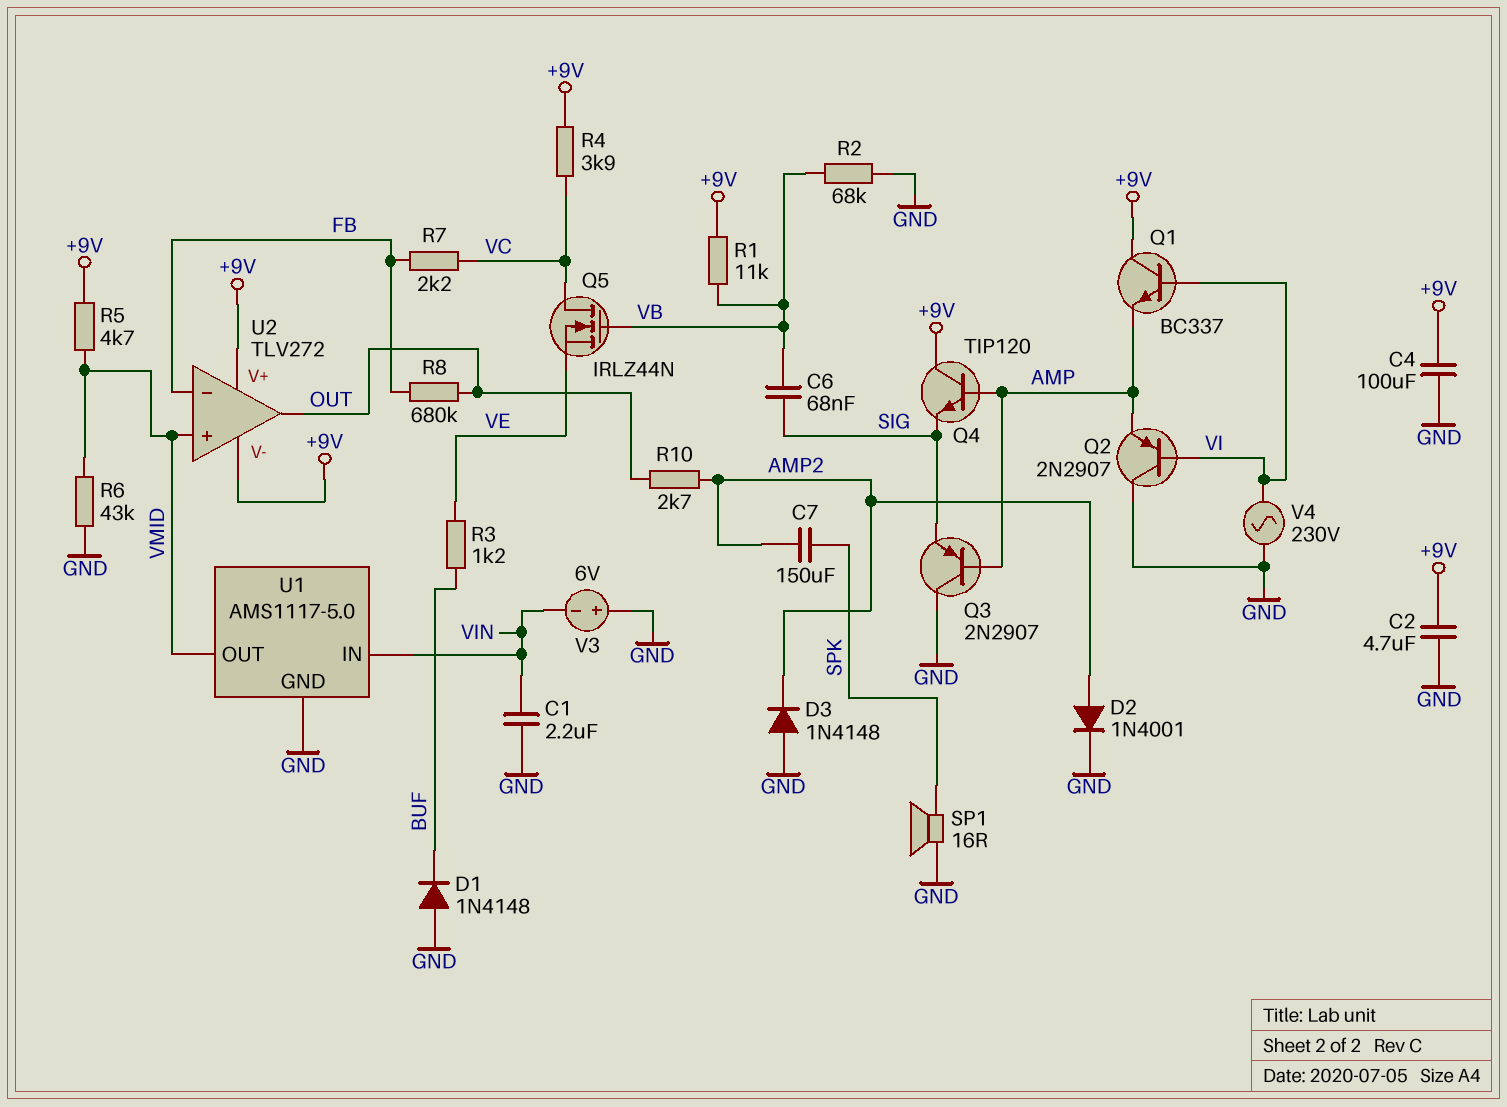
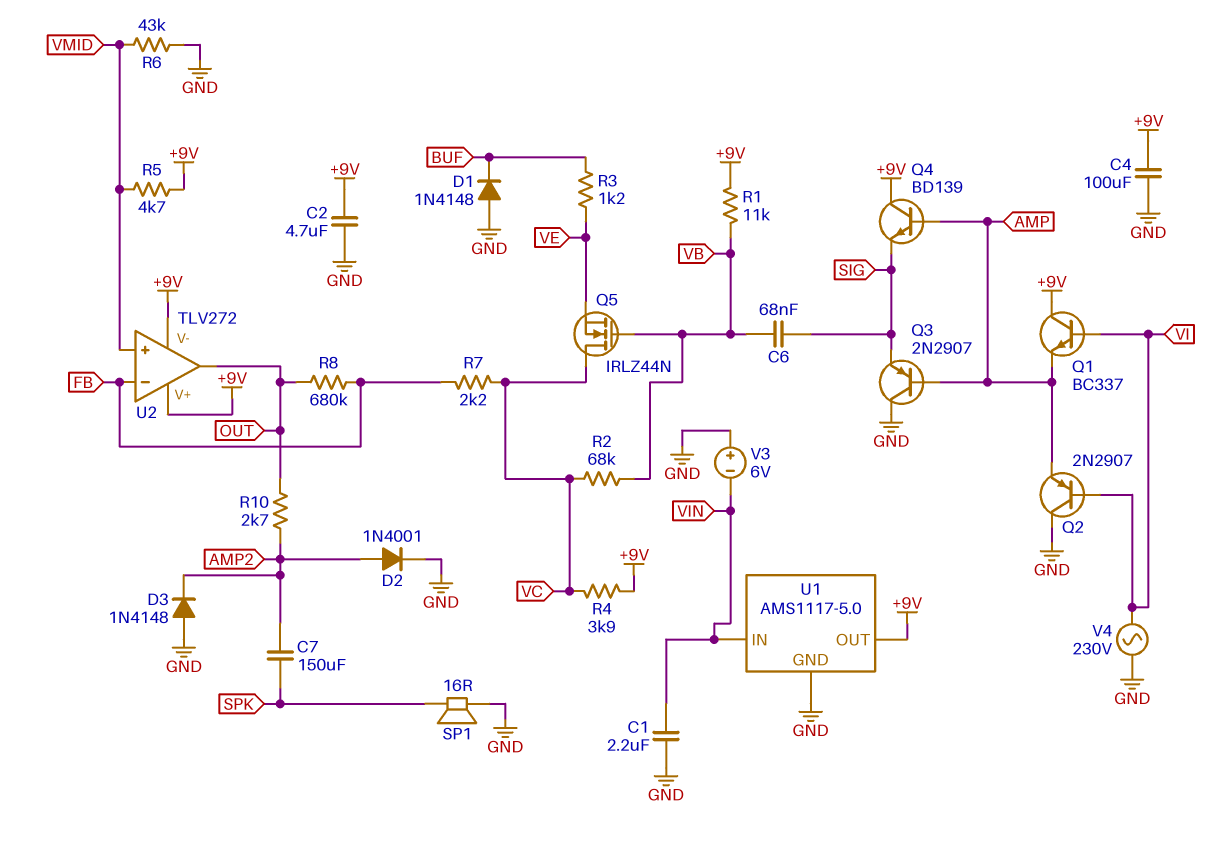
Q4: NPN TIP120 (B AMP, C +9V, E SIG) -> NPN BD139 (B AMP, C +9V, E SIG)
R2: 68k (GND, VB) -> 68k (VB, VC)
U1 pin OUT: VMID -> +9V

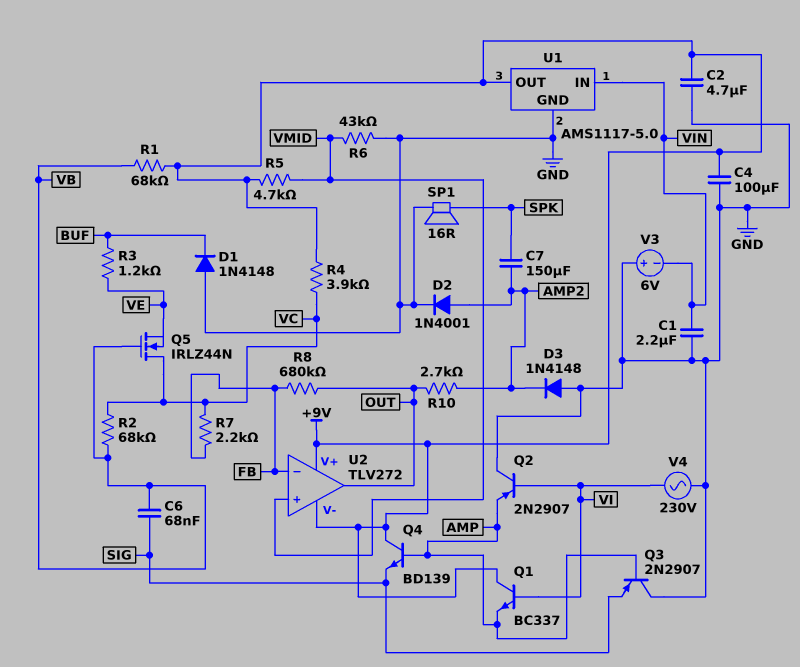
R1: 11k (+9V, VB) -> 68k (+9V, VB)

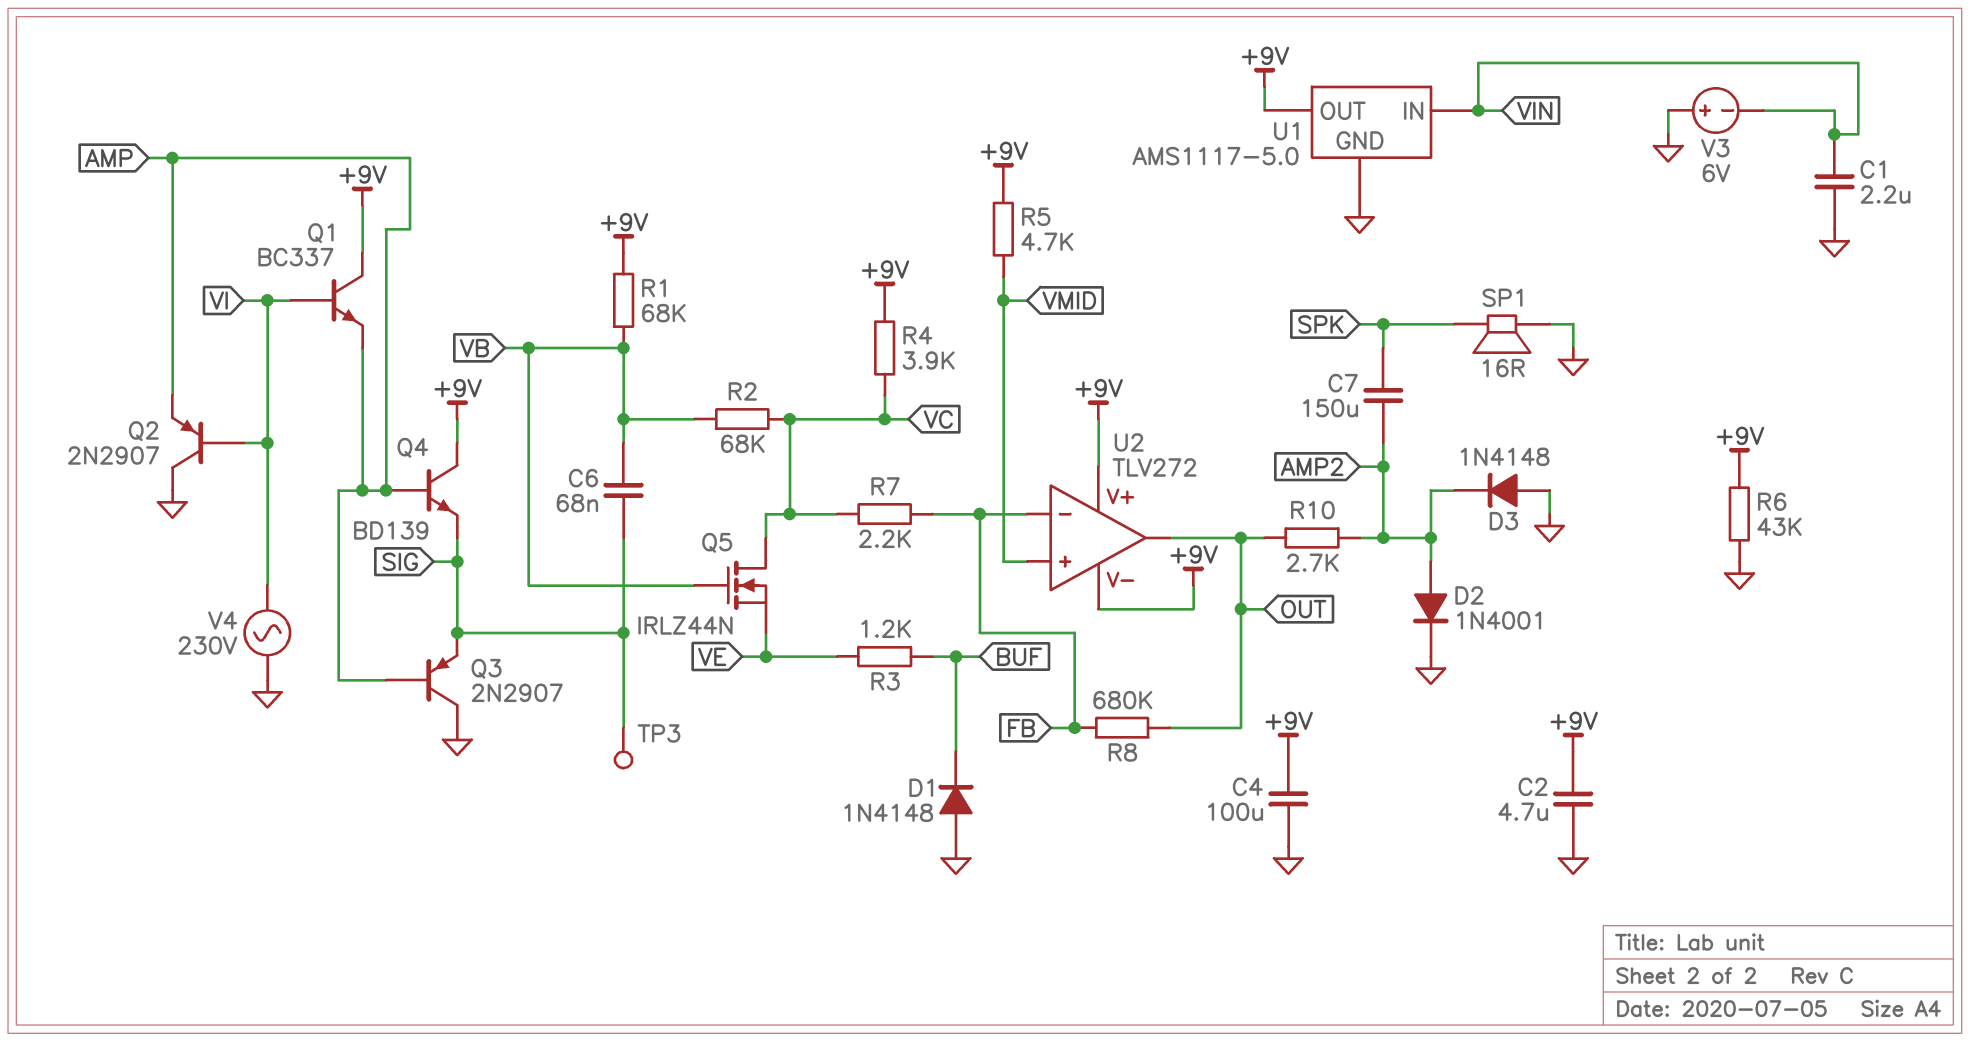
R6: 43k (GND, VMID) -> 43k (+9V, GND)
TP3: none -> test point (SIG)

